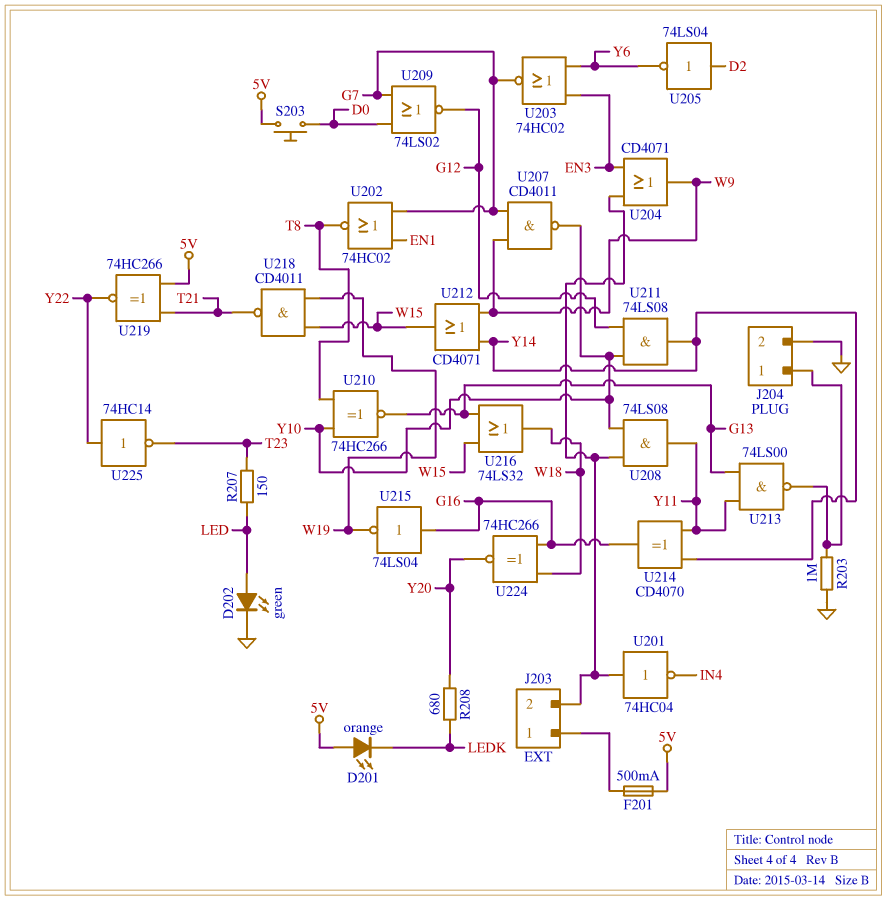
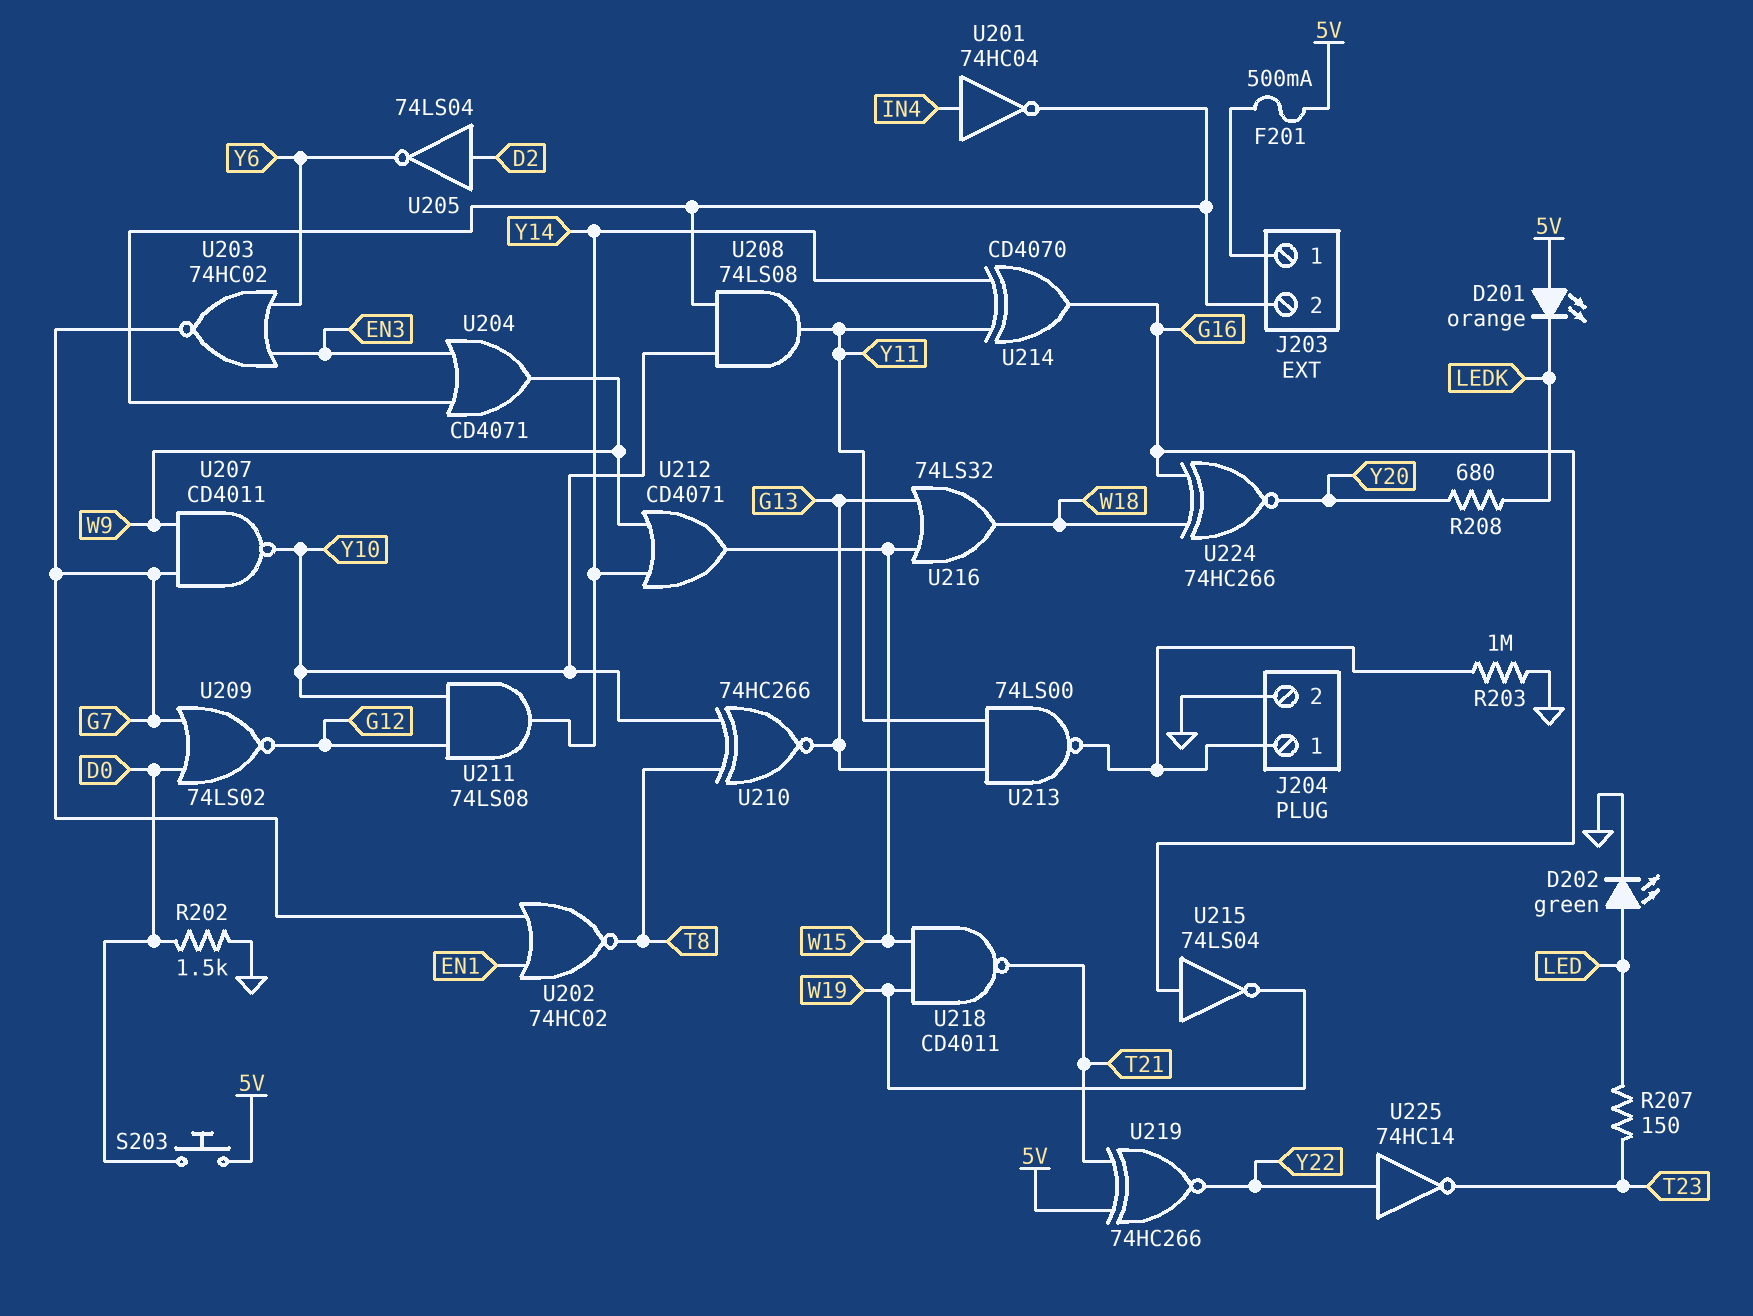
R202: none -> 1.5k (D0, GND)
U201: NOT 74HC04 (in J203/2, out IN4) -> NOT 74HC04 (in IN4, out J203/2)

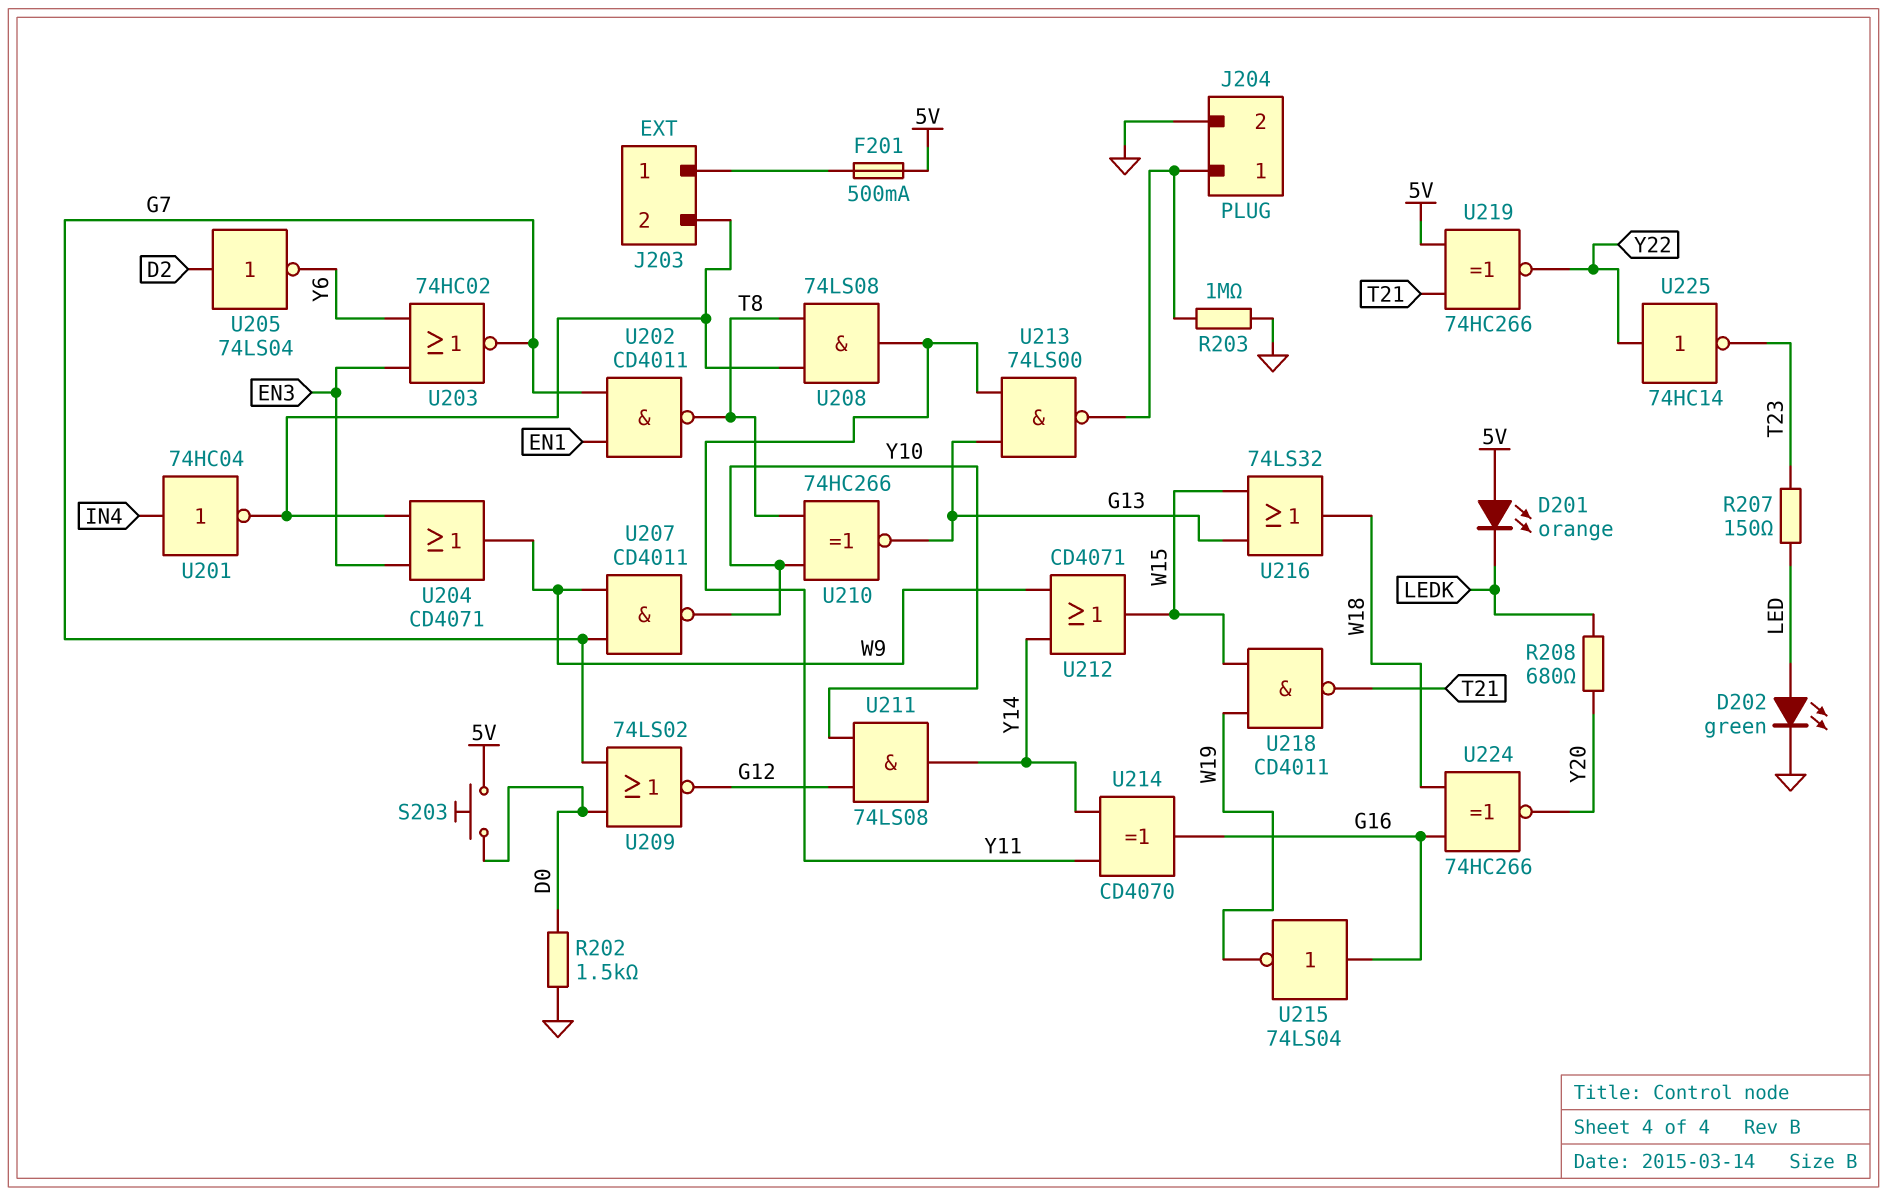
U202: NOR 74HC02 (in EN1, in G7, out T8) -> NAND CD4011 (in EN1, in G7, out T8)
U208: AND 74LS08 (in J203/2, in Y10, out Y11) -> AND 74LS08 (in J203/2, in T8, out Y11)

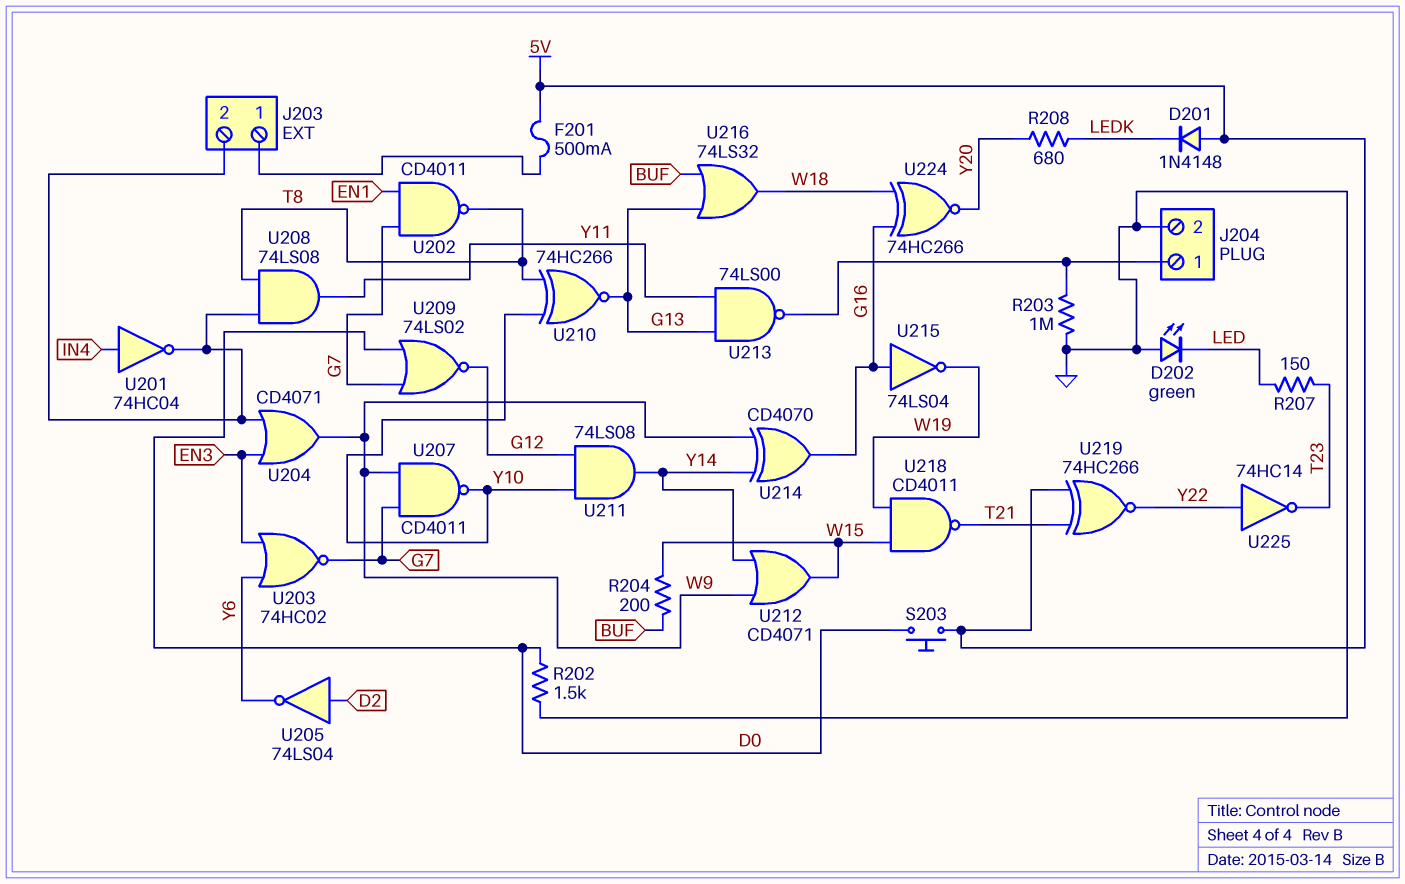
D201: LED orange (A 5V, K LEDK) -> diode 1N4148 (A 5V, K LEDK)
D202: LED green (A LED, K GND) -> LED green (A GND, K LED)
R204: none -> 200 (BUF, W15)
U214: XOR CD4070 (in Y11, in Y14, out G16) -> XOR CD4070 (in W9, in Y14, out G16)
U216: OR 74LS32 (in G13, in W15, out W18) -> OR 74LS32 (in BUF, in G13, out W18)

